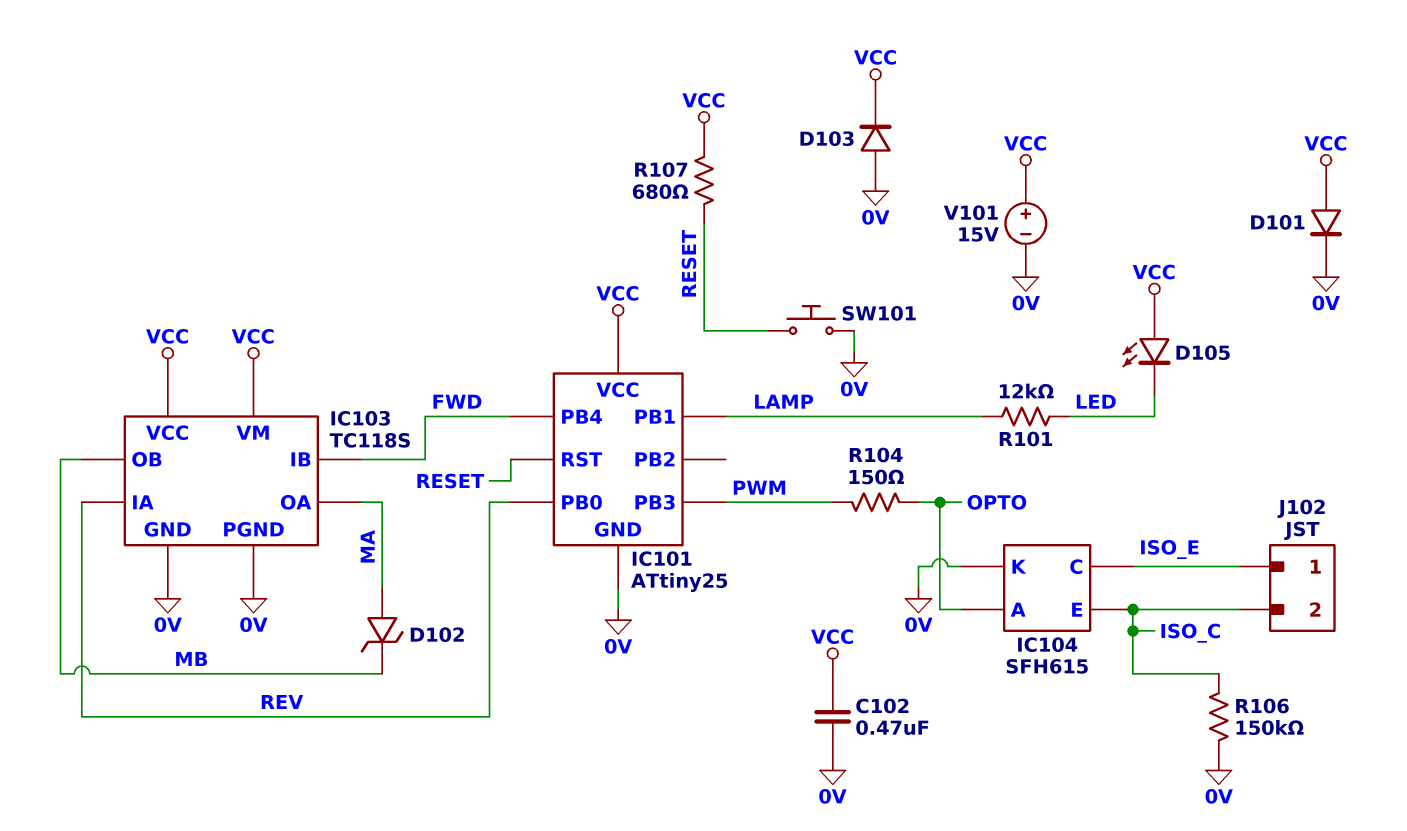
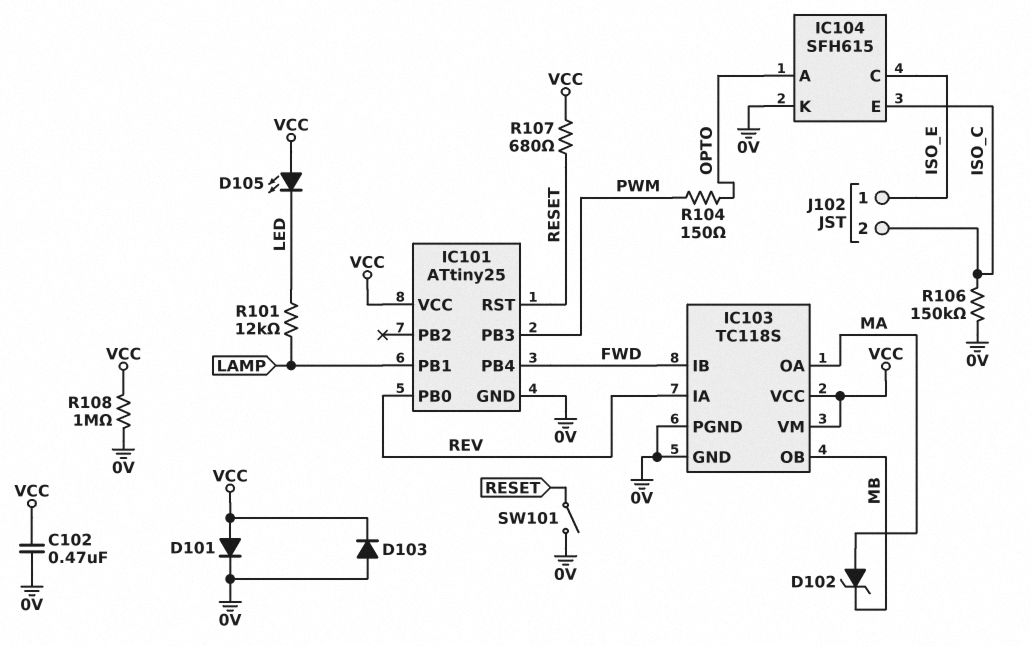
R108: none -> 1M (0V, VCC)
SW101: button (0V, RESET) -> switch (0V, RESET)
V101: 15V (plus VCC, minus 0V) -> none

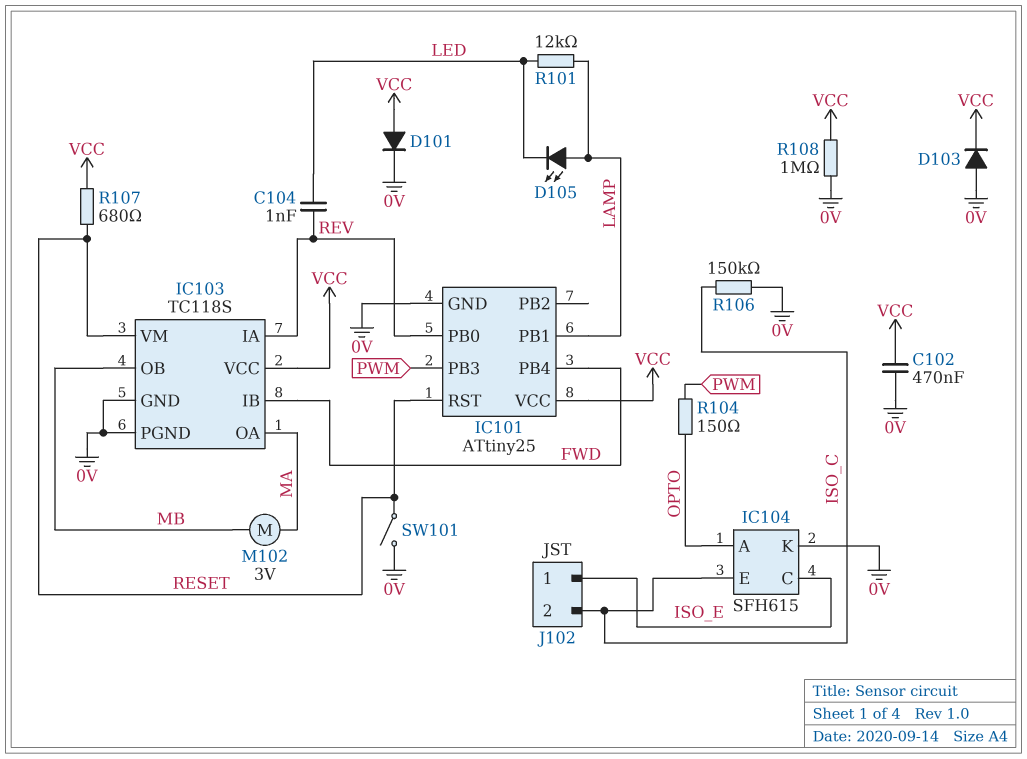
C104: none -> 1nF (LED, REV)
D102: zener (A MA, K MB) -> none
D105: LED (A VCC, K LED) -> LED (A LAMP, K LED)
IC103 pin VM: VCC -> RESET
M102: none -> motor 3V (MA, MB)

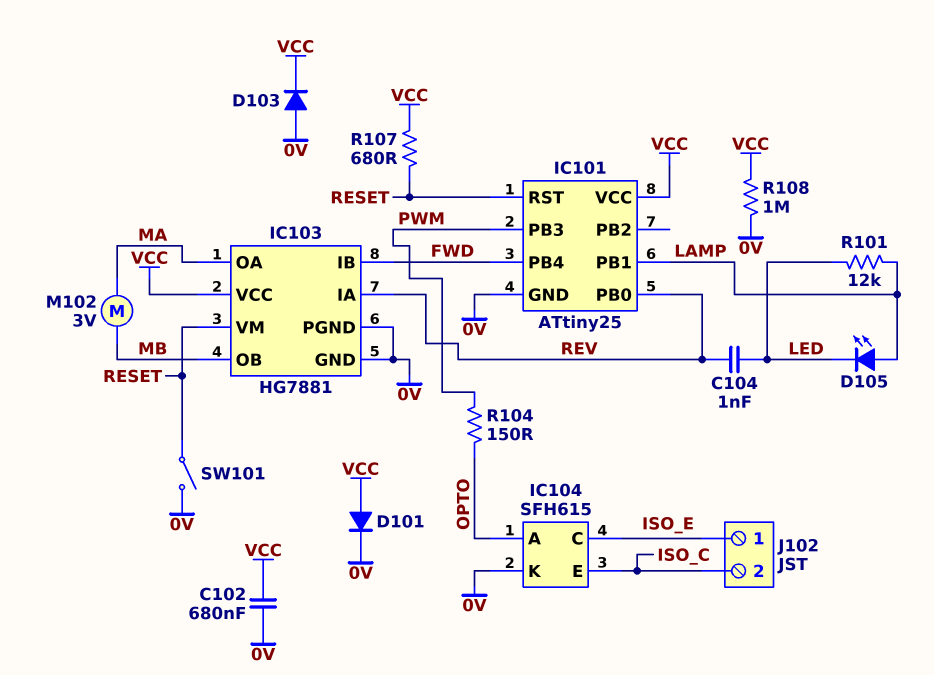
C102: 470nF (0V, VCC) -> 680nF (0V, VCC)
IC103: TC118S -> HG7881
R106: 150k (0V, ISO_C) -> none

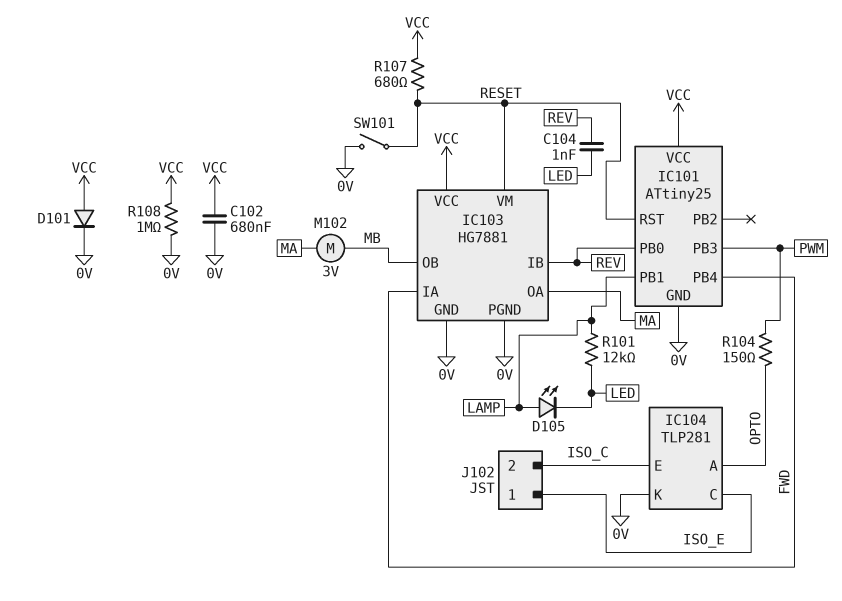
D103: diode (A 0V, K VCC) -> none
IC103 pin IA: REV -> FWD
IC103 pin IB: FWD -> REV
IC104: SFH615 -> TLP281

